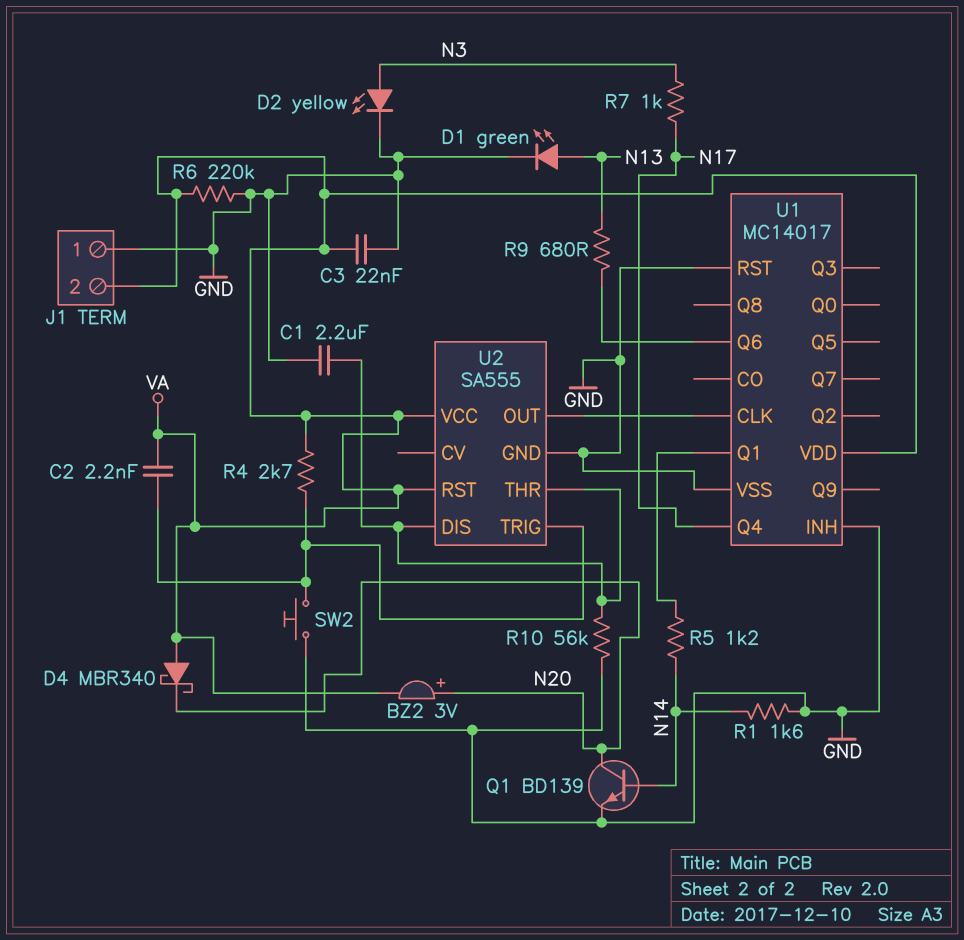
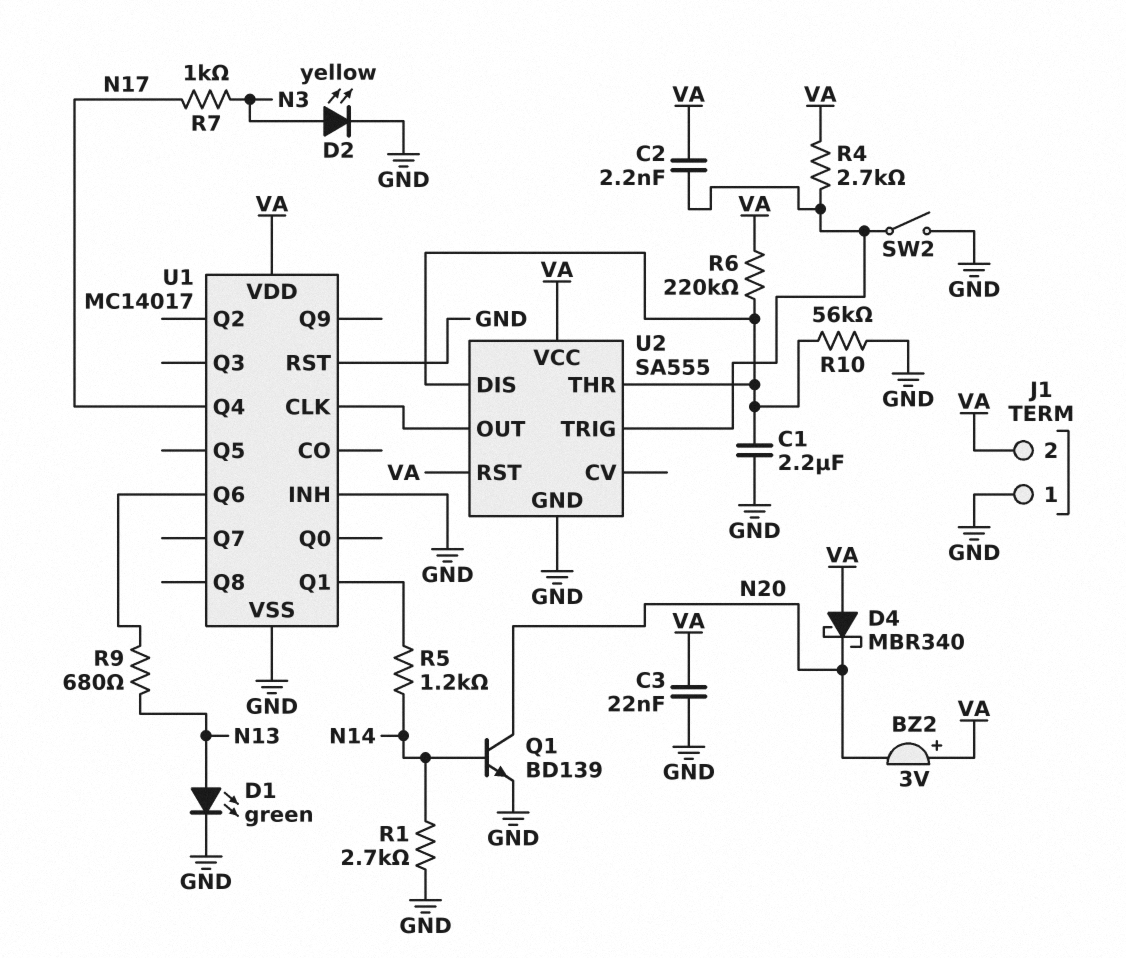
BZ2: buzzer 3V (plus N20, minus VA) -> buzzer 3V (plus VA, minus N20)
R1: 1.6k (GND, N14) -> 2.7k (GND, N14)
R6: 220k (GND, VA) -> 220k (U2/DIS, VA)
SW2: button (GND, U2/TRIG) -> switch (GND, U2/TRIG)

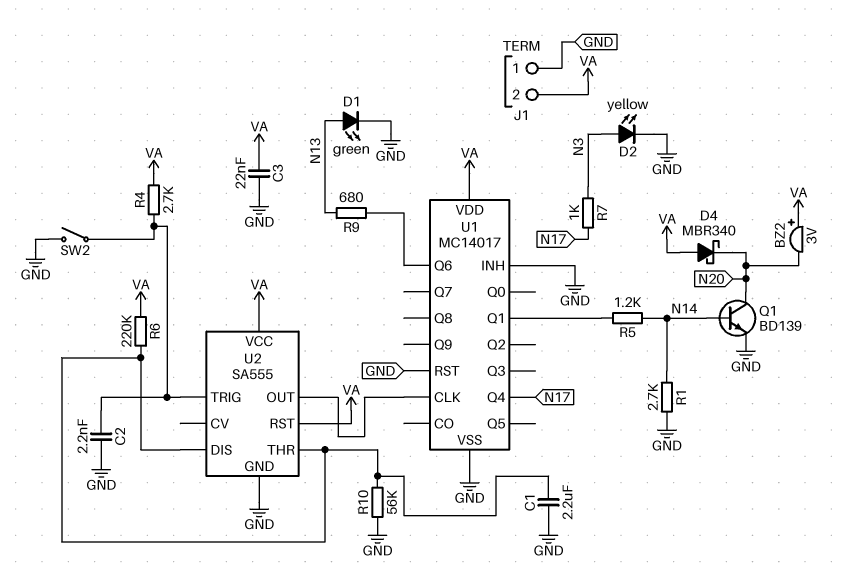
C2: 2.2nF (U2/TRIG, VA) -> 2.2nF (GND, U2/TRIG)

